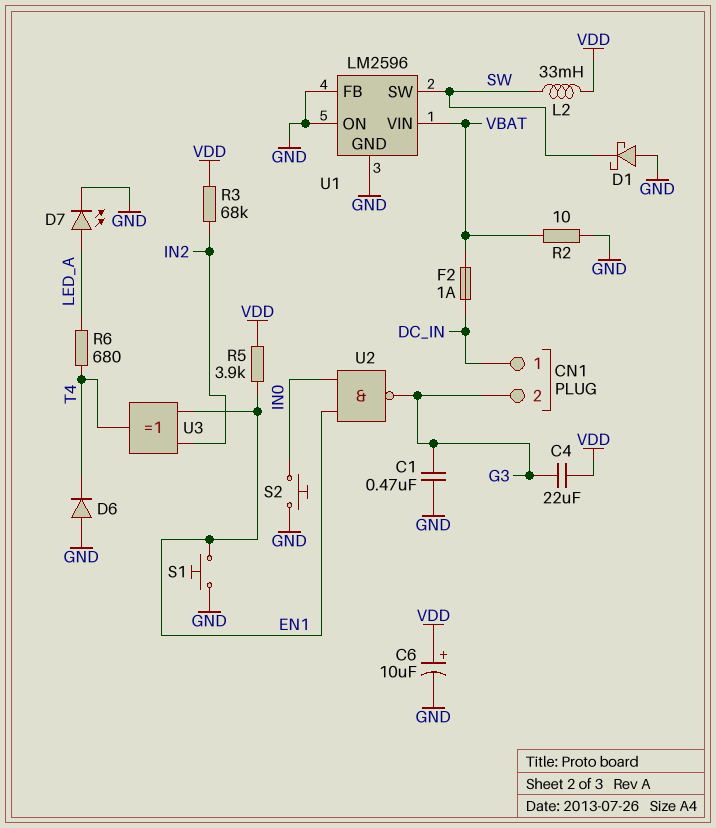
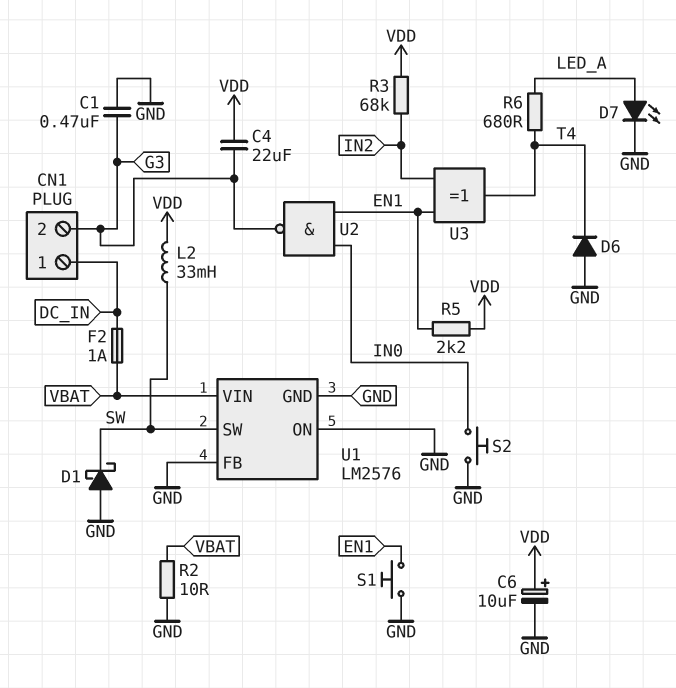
R5: 3.9k (EN1, VDD) -> 2.2k (EN1, VDD)
U1: LM2596 -> LM2576

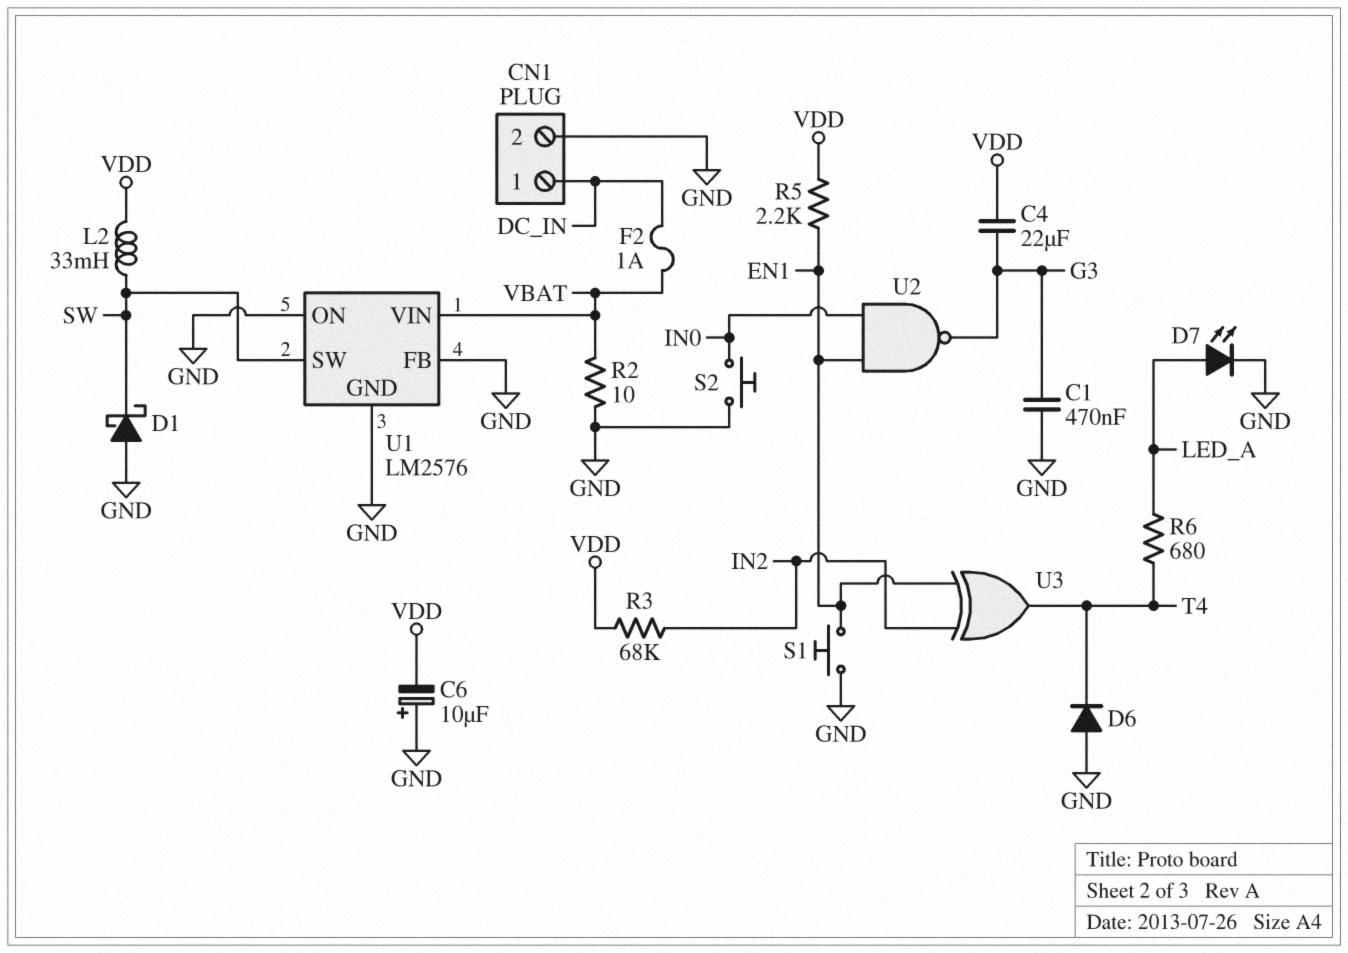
C6: 10uF (plus VDD, minus GND) -> 10uF (plus GND, minus VDD)
CN1 pin 2: G3 -> GND

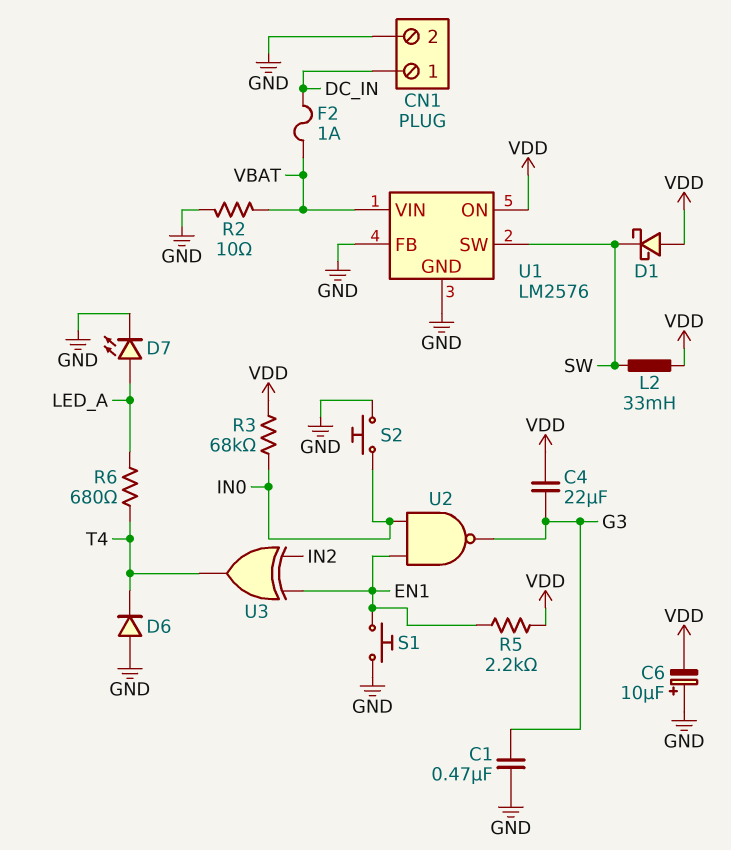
D1: schottky (A GND, K SW) -> schottky (A VDD, K SW)
R3: 68k (IN2, VDD) -> 68k (IN0, VDD)
U1 pin ON: GND -> VDD

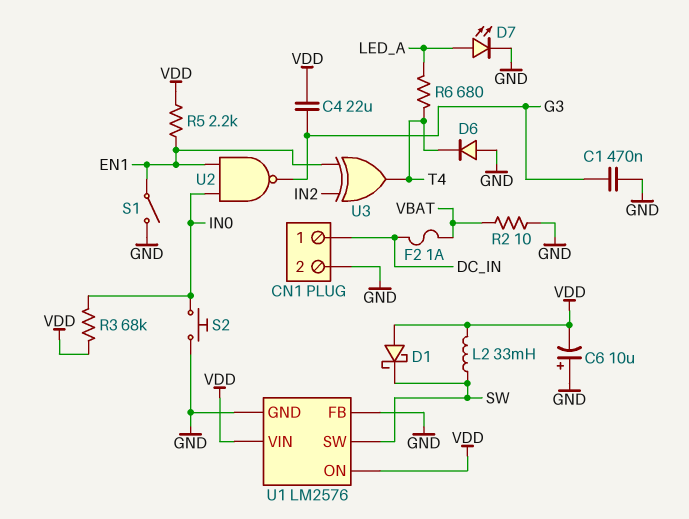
S1: button (EN1, GND) -> switch (EN1, GND)
U1 pin VIN: VBAT -> VDD

